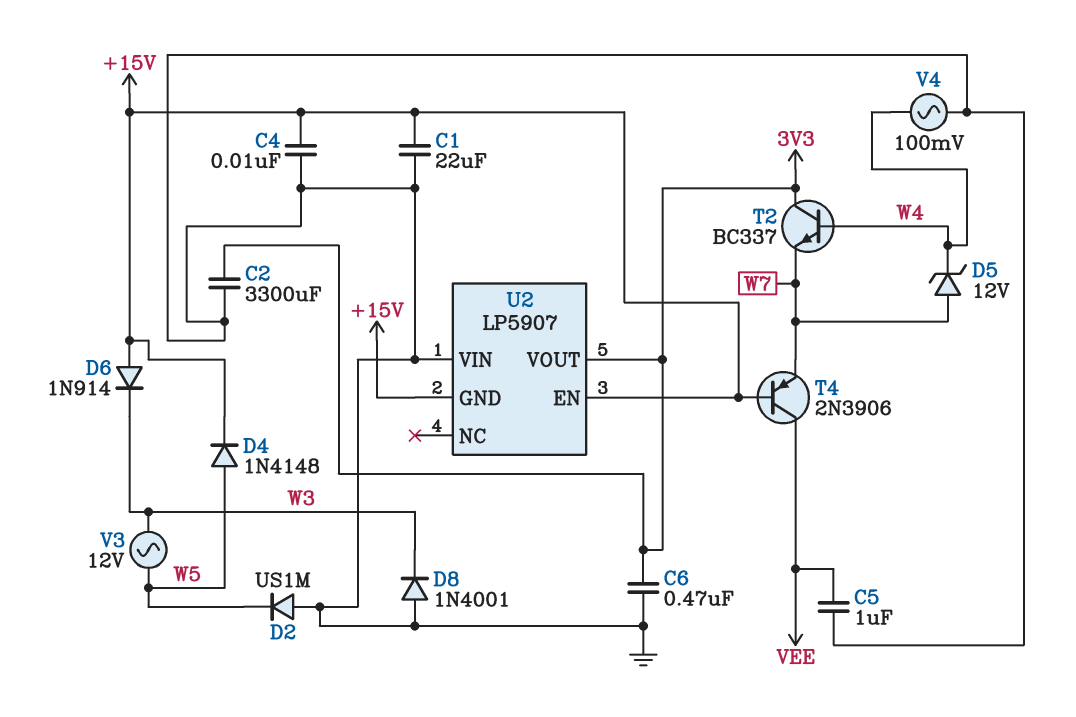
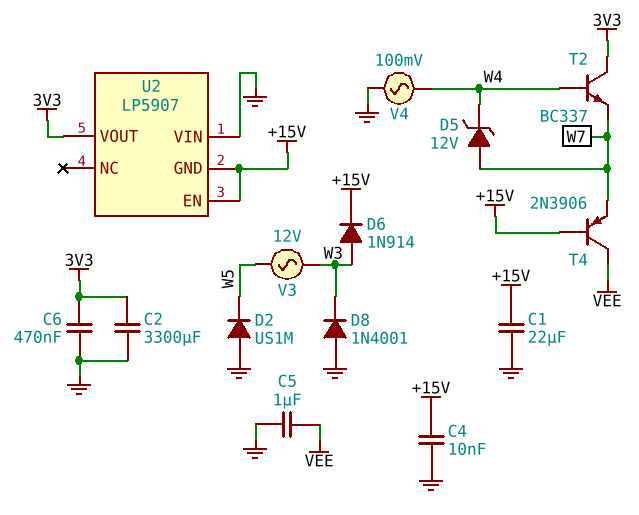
D4: diode 1N4148 (A W5, K +15V) -> none
D6: diode 1N914 (A +15V, K W3) -> diode 1N914 (A W3, K +15V)

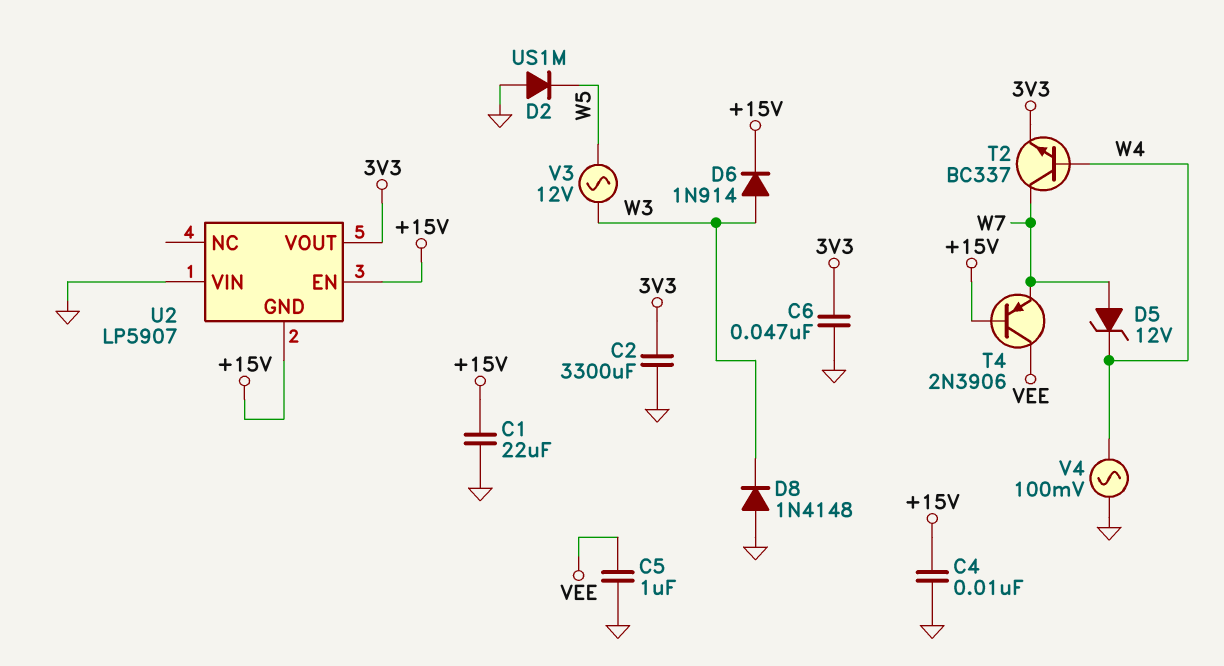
C6: 470nF (3V3, GND) -> 47nF (3V3, GND)
D8: diode 1N4001 (A GND, K W3) -> diode 1N4148 (A GND, K W3)
T2: NPN BC337 (B W4, C 3V3, E W7) -> NPN BC337 (B W4, C W7, E 3V3)

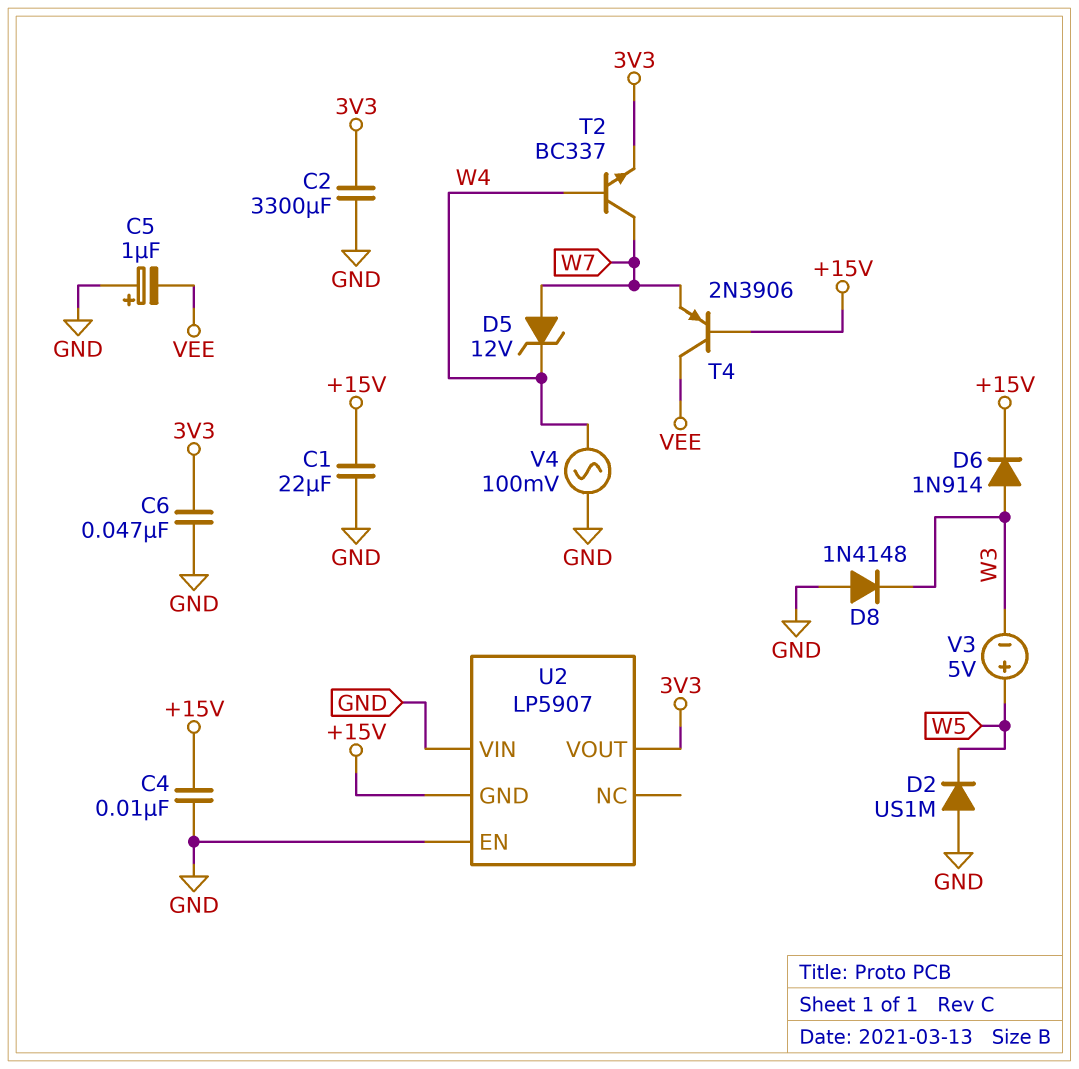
C5: 1uF (GND, VEE) -> 1uF (plus GND, minus VEE)
U2 pin EN: +15V -> GND
V3: AC 12V (W3, W5) -> 5V (plus W5, minus W3)

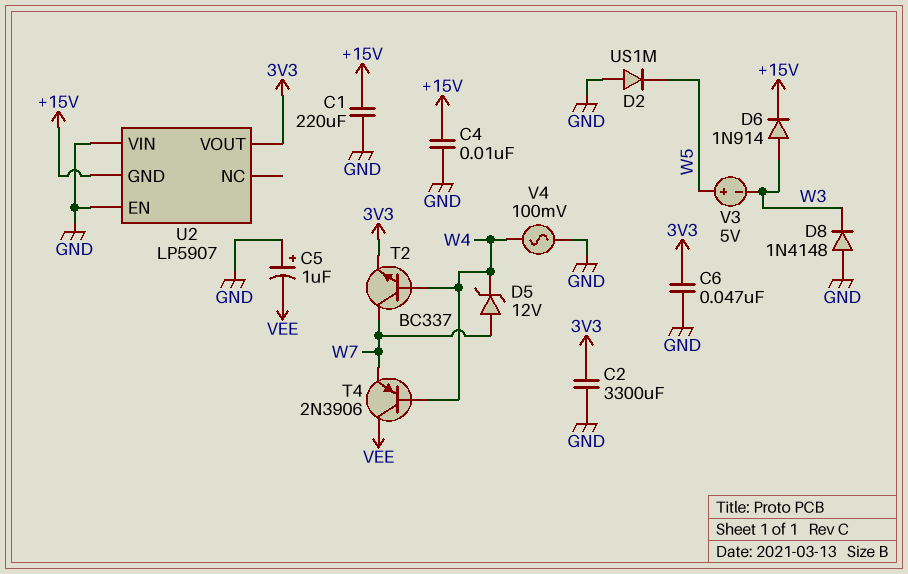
C1: 22uF (+15V, GND) -> 220uF (+15V, GND)
T4: PNP 2N3906 (B +15V, C VEE, E W7) -> PNP 2N3906 (B W4, C VEE, E W7)

